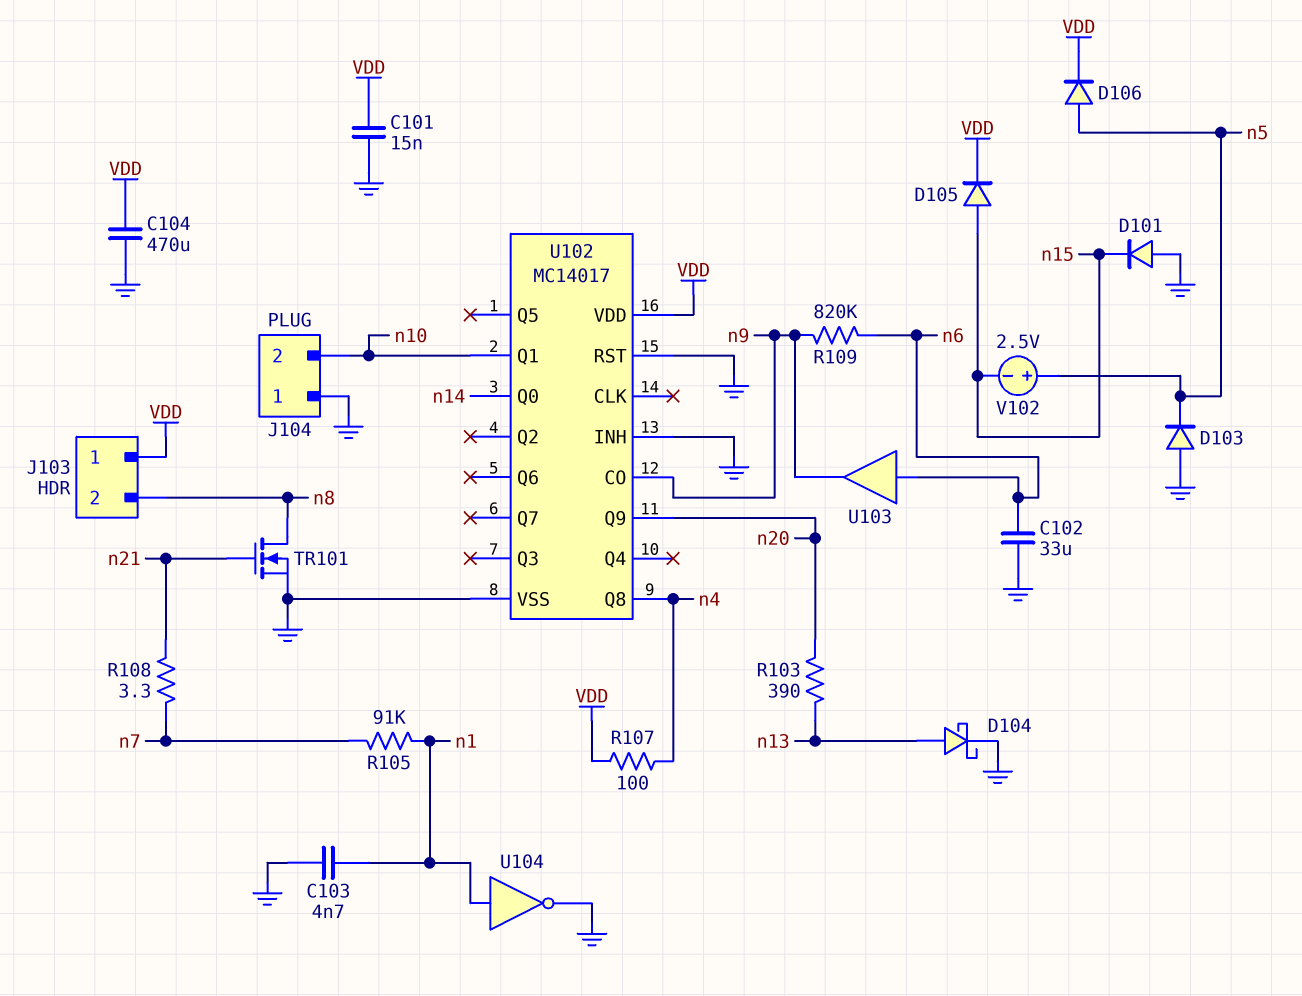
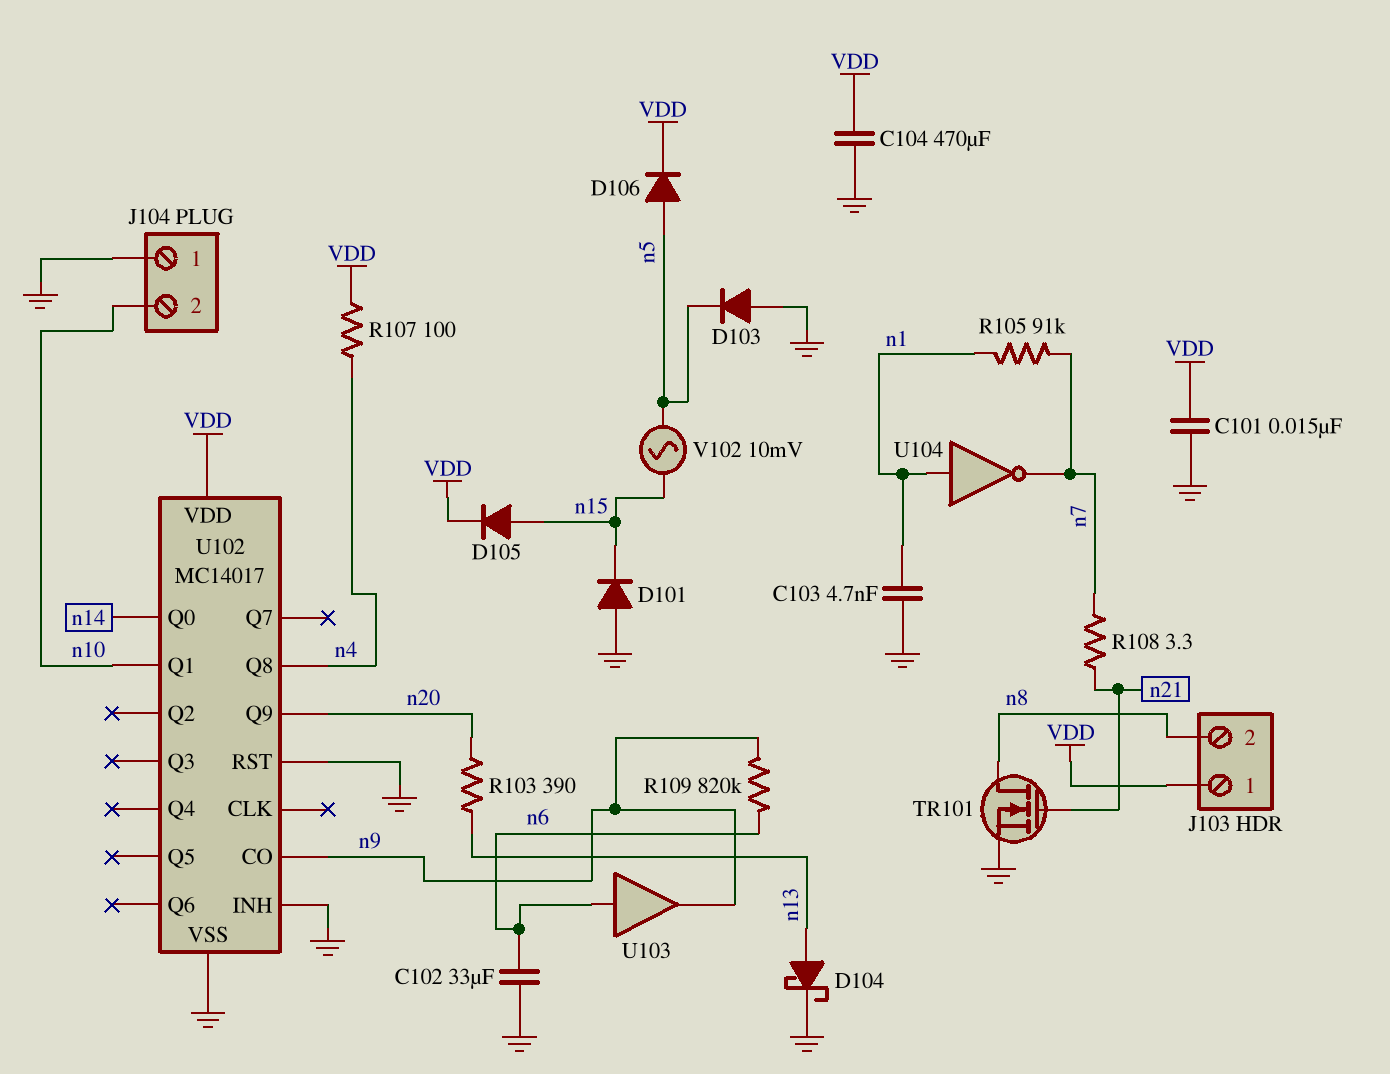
U104: NOT (in n1, out GND) -> NOT (in n1, out n7)
V102: 2.5V (plus n5, minus n15) -> AC 10mV (n5, n15)

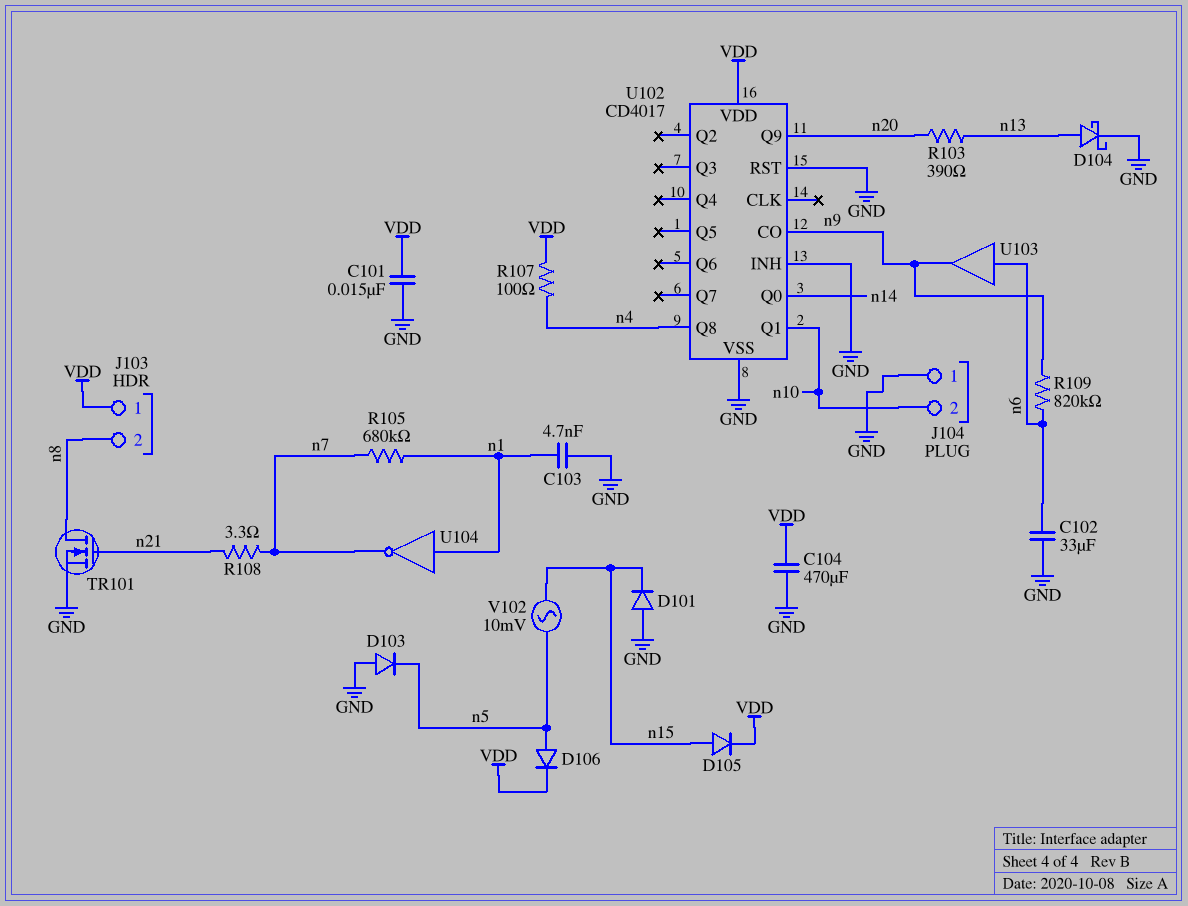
R105: 91k (n1, n7) -> 680k (n1, n7)
U102: MC14017 -> CD4017

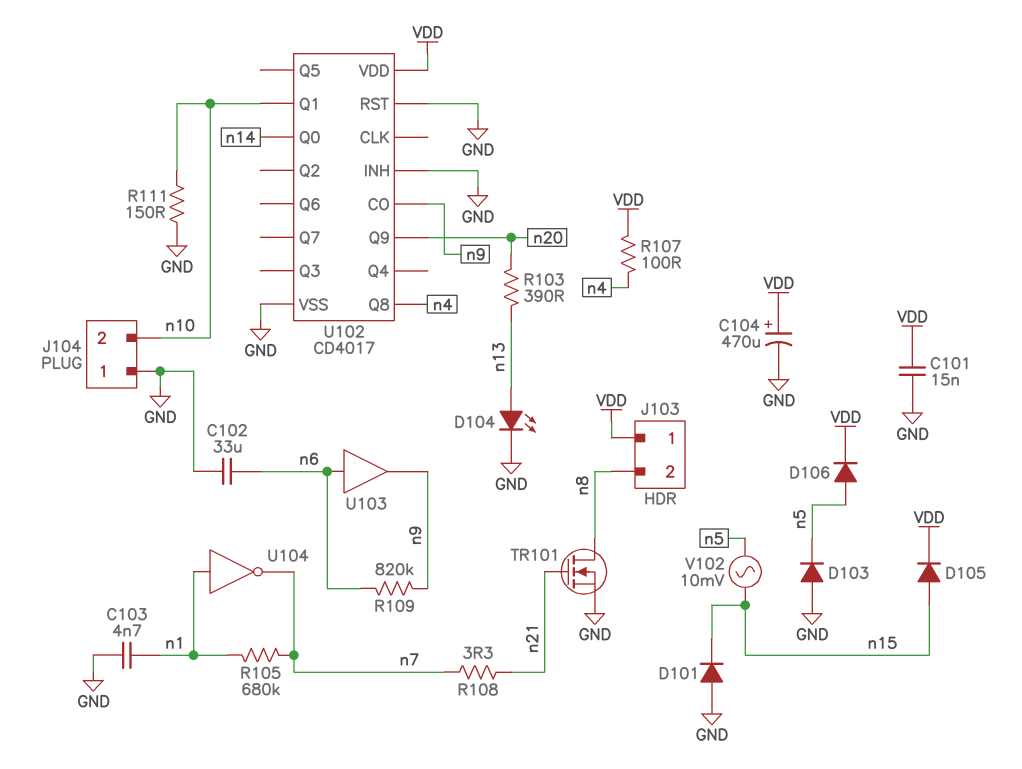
C104: 470uF (GND, VDD) -> 470uF (plus VDD, minus GND)
D104: schottky (A n13, K GND) -> LED (A n13, K GND)
R111: none -> 150 (GND, n10)

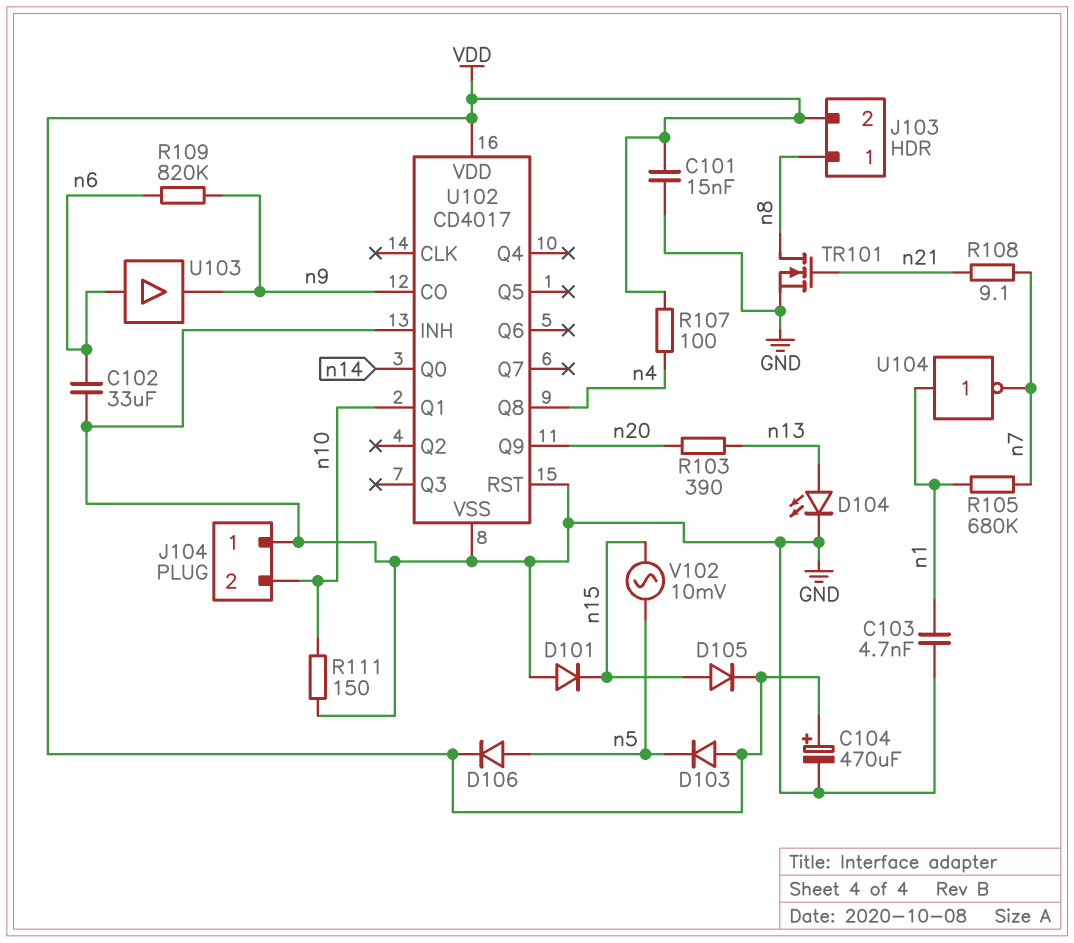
D103: diode (A GND, K n5) -> diode (A VDD, K n5)
J103 pin 1: VDD -> n8
J103 pin 2: n8 -> VDD
R108: 3.3 (n7, n21) -> 9.1 (n7, n21)

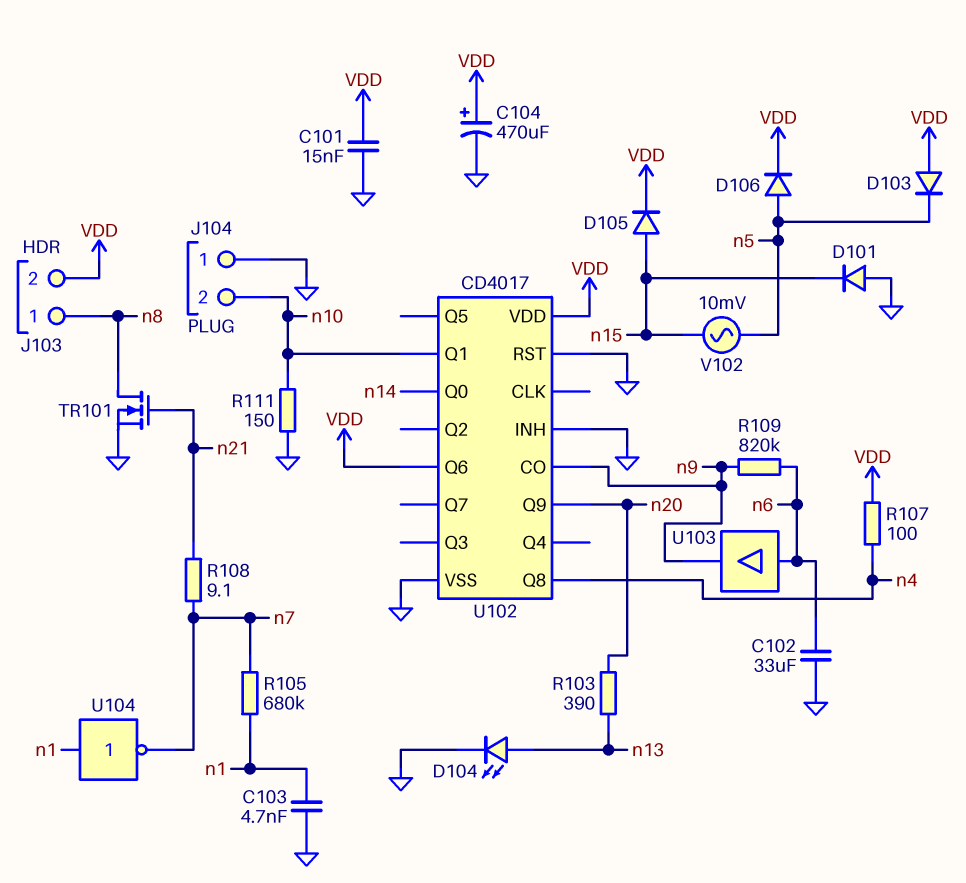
U102 pin Q6: none -> VDD

